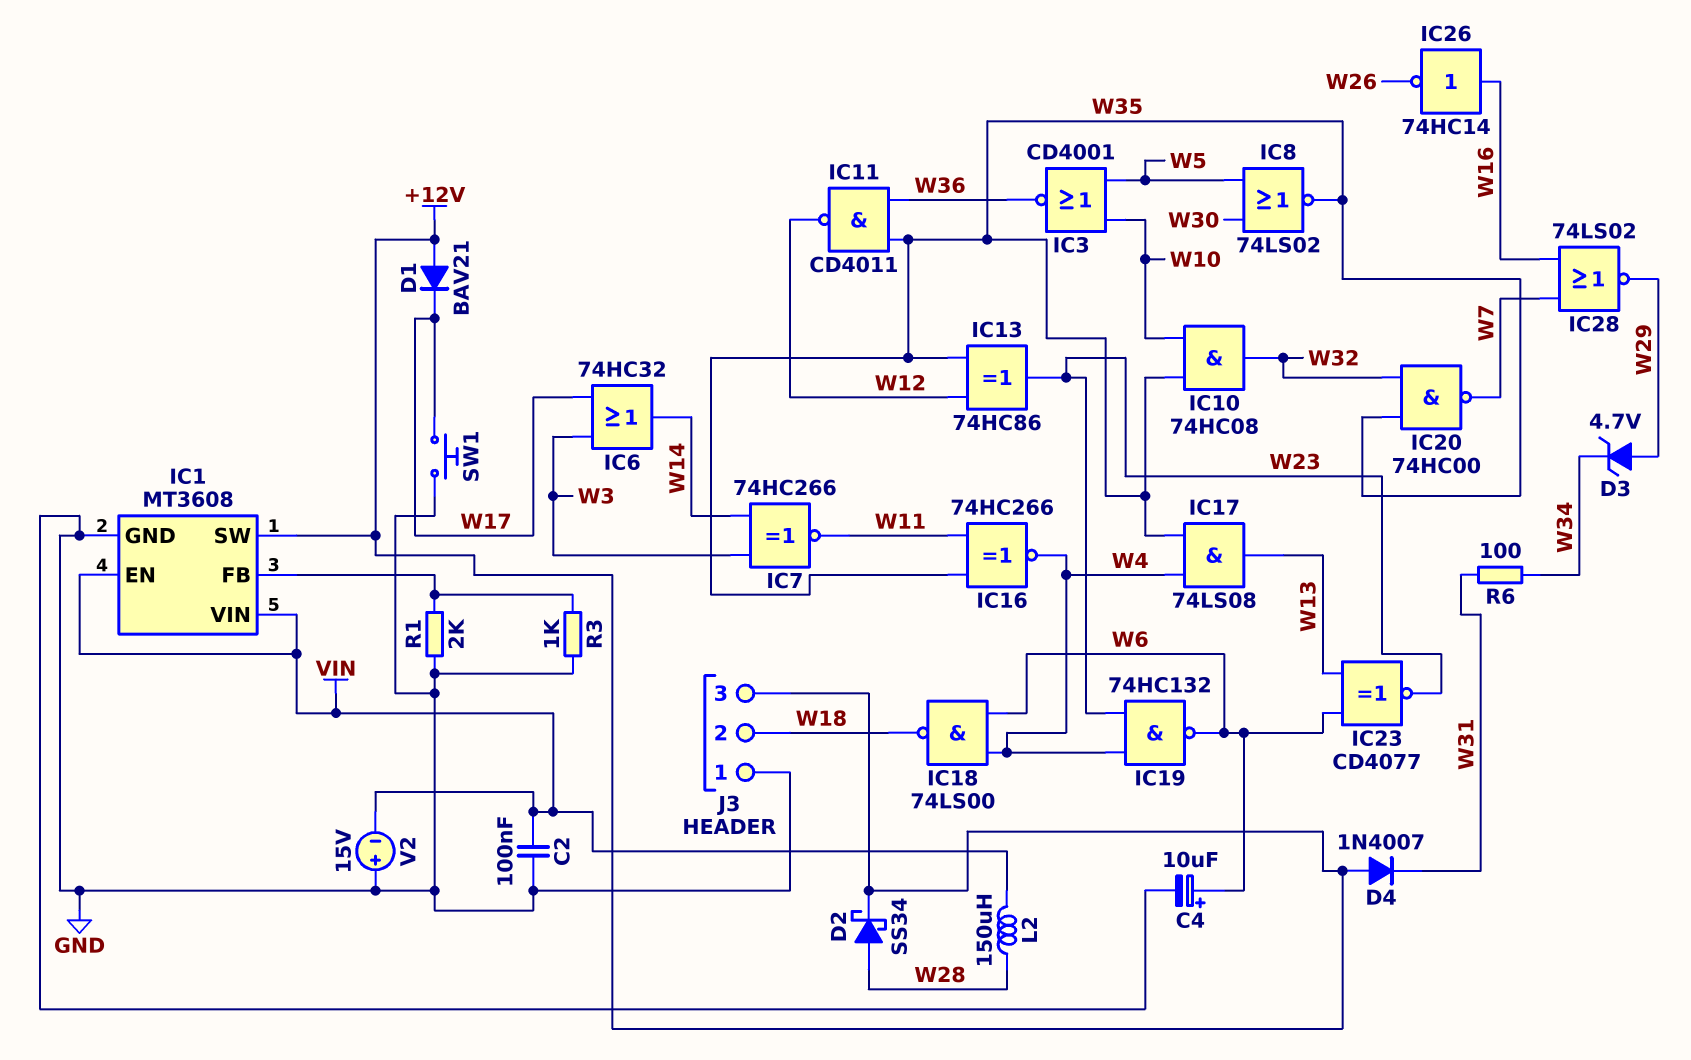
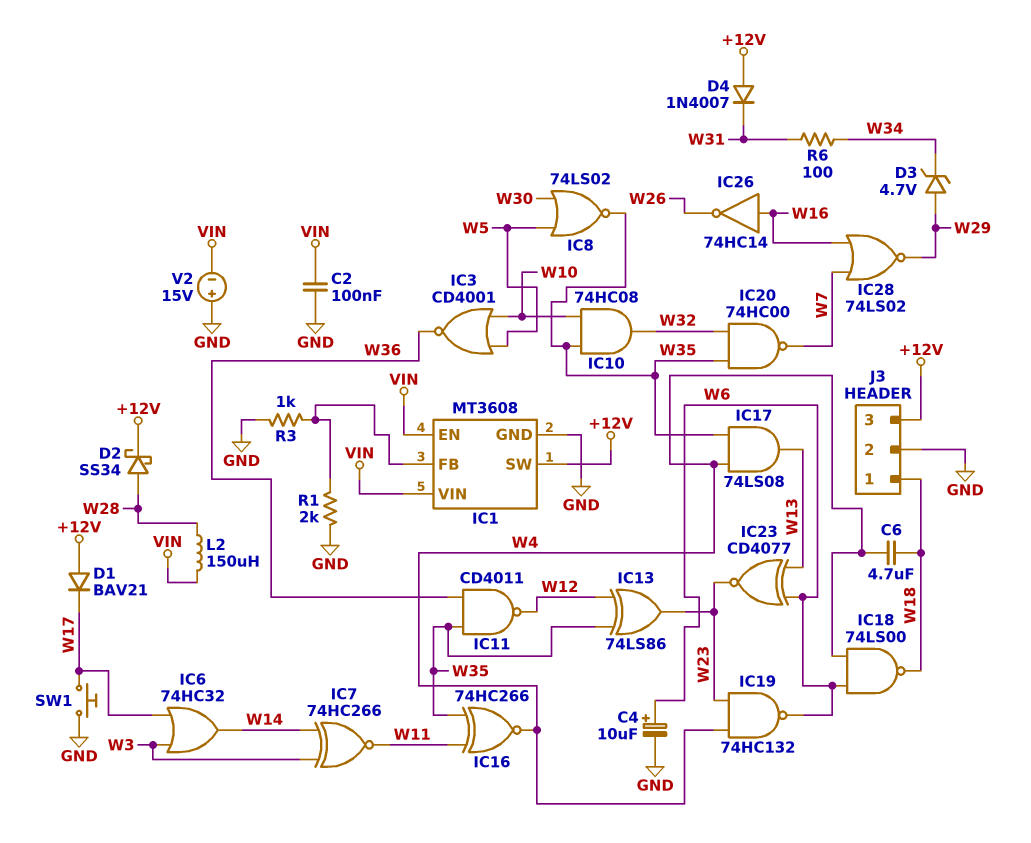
C6: none -> 4.7uF (W4, W18)
IC13: XOR 74HC86 (in W12, in W35, out W23) -> XOR 74LS86 (in W12, in W35, out W23)
J3 pin 1: GND -> W18
J3 pin 2: W18 -> GND

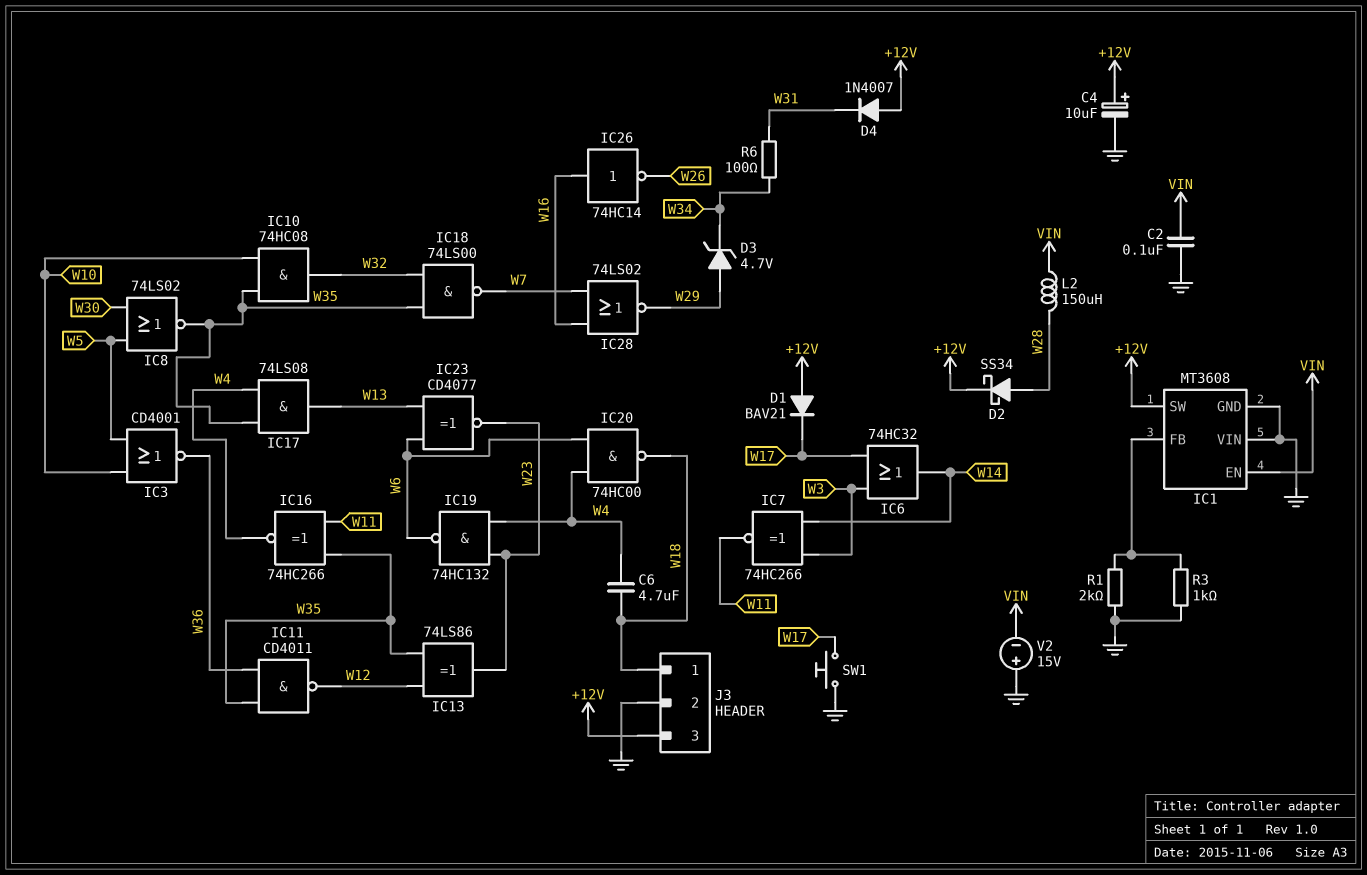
C4: 10uF (plus W6, minus GND) -> 10uF (plus +12V, minus GND)
IC1 pin VIN: VIN -> GND
IC18: NAND 74LS00 (in W4, in W6, out W18) -> NAND 74LS00 (in W32, in W35, out W7)
IC20: NAND 74HC00 (in W32, in W35, out W7) -> NAND 74HC00 (in W4, in W6, out W18)

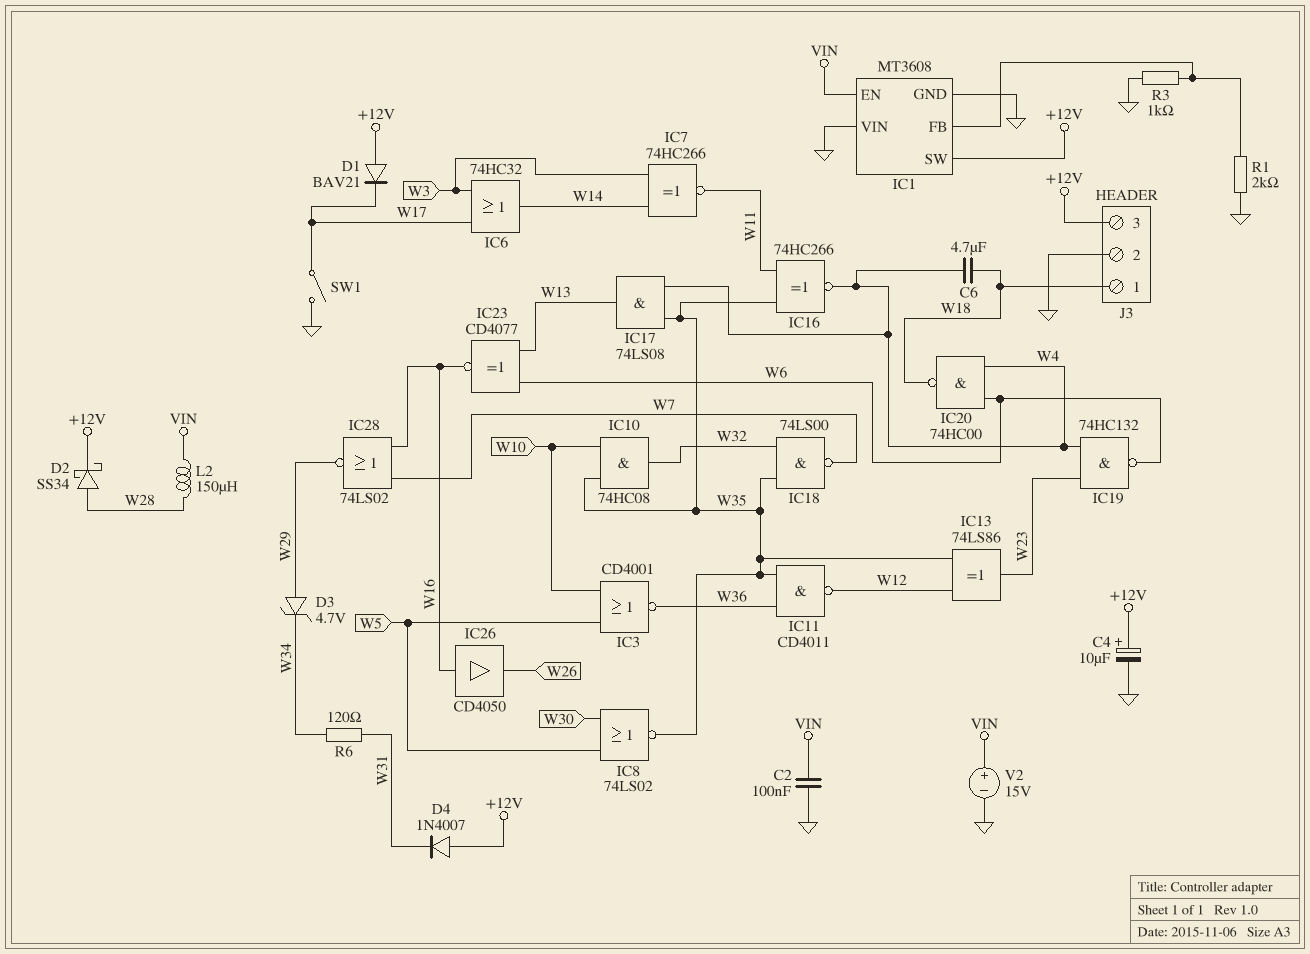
IC23: XNOR CD4077 (in W6, in W13, out W23) -> XNOR CD4077 (in W6, in W13, out W16)
IC26: NOT 74HC14 (in W16, out W26) -> buffer CD4050 (in W16, out W26)
R6: 100 (W31, W34) -> 120 (W31, W34)
SW1: button (GND, W17) -> switch (GND, W17)
V2: 15V (plus GND, minus VIN) -> 15V (plus VIN, minus GND)

